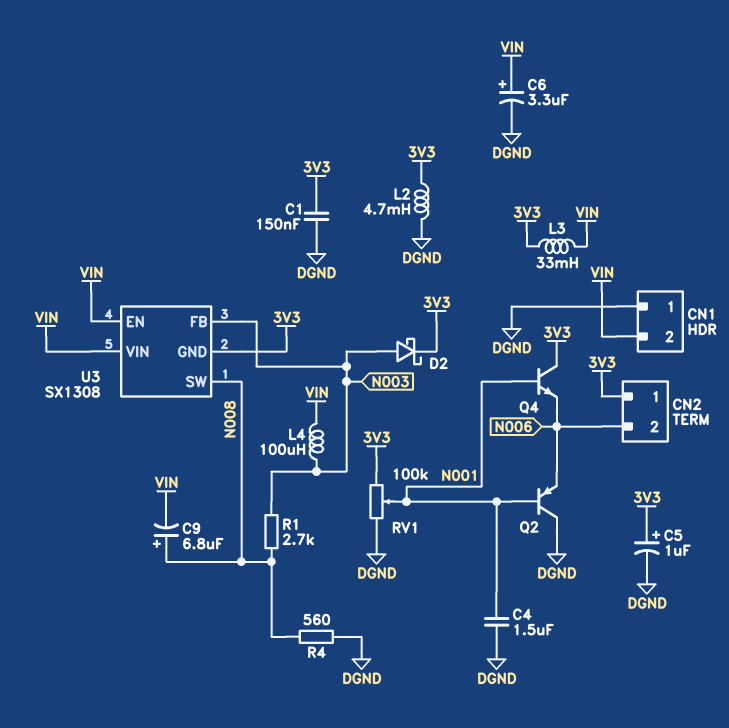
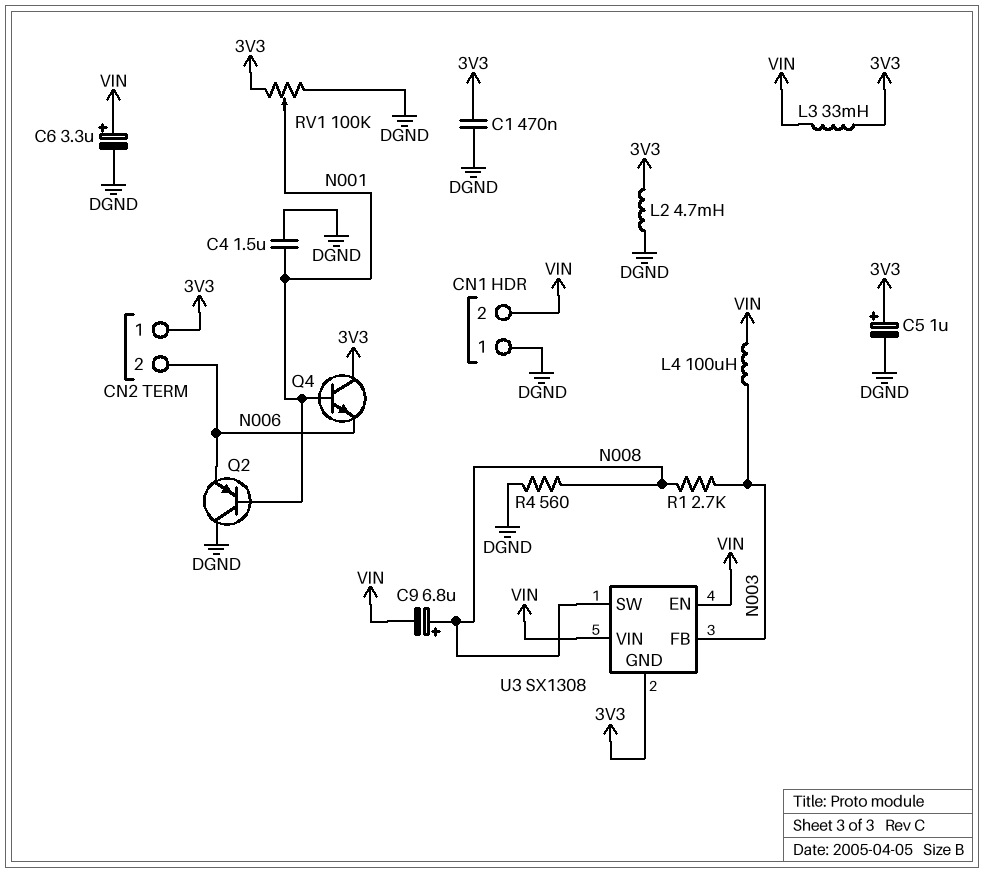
C1: 150nF (3V3, DGND) -> 470nF (3V3, DGND)
D2: schottky (A N003, K 3V3) -> none

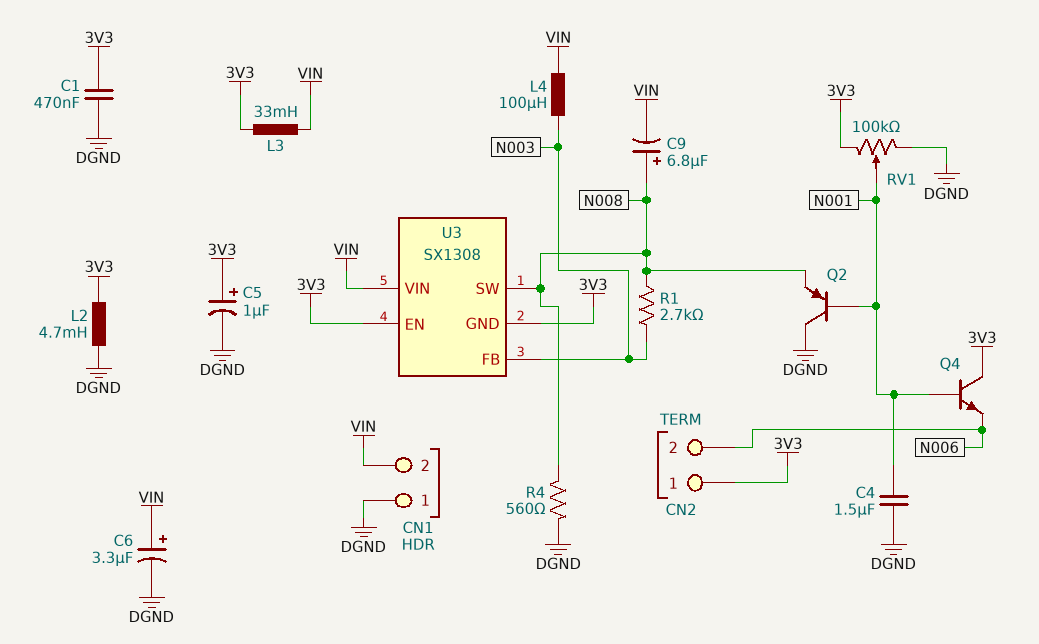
Q2: PNP (B N001, C DGND, E N006) -> PNP (B N001, C DGND, E N008)
U3 pin EN: VIN -> 3V3

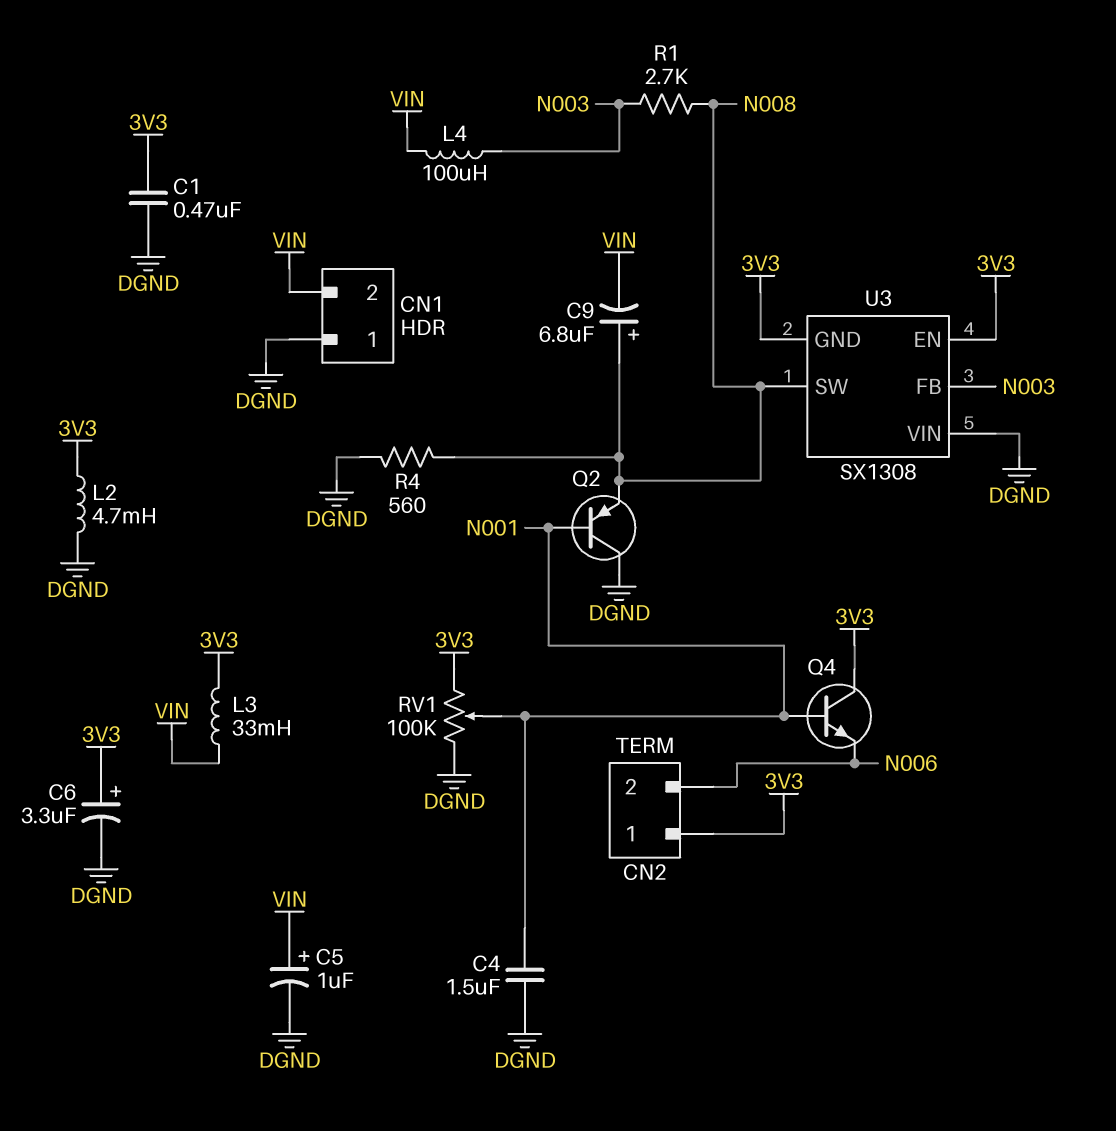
C5: 1uF (plus 3V3, minus DGND) -> 1uF (plus VIN, minus DGND)
C6: 3.3uF (plus VIN, minus DGND) -> 3.3uF (plus 3V3, minus DGND)
U3 pin VIN: VIN -> DGND

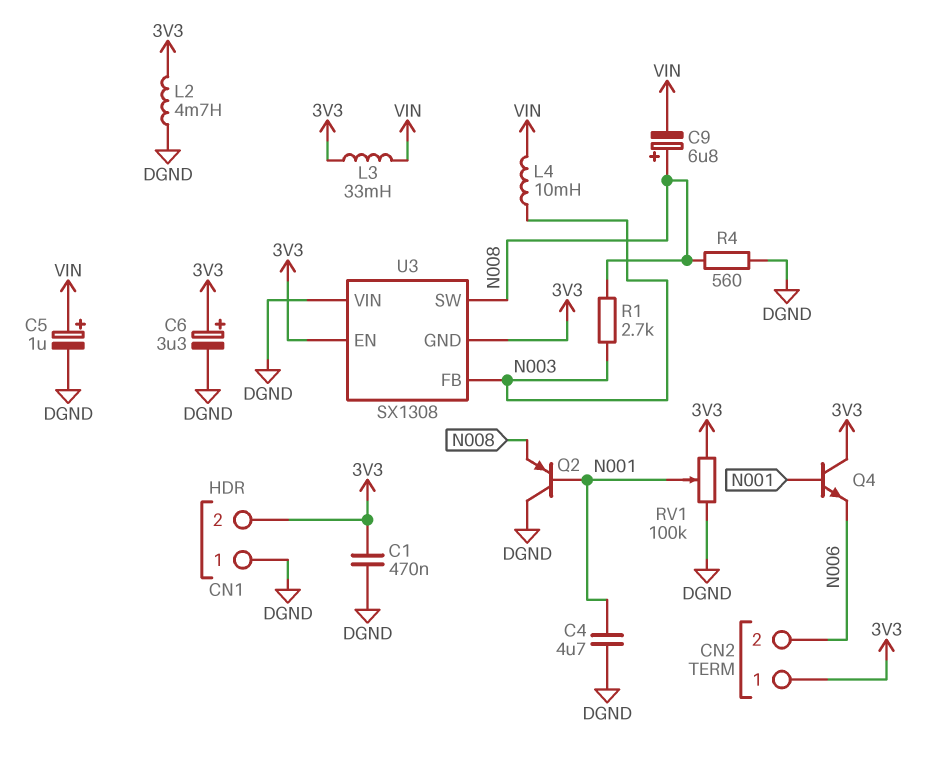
C4: 1.5uF (DGND, N001) -> 4.7uF (DGND, N001)
CN1 pin 2: VIN -> 3V3
L4: 100uH (N003, VIN) -> 10mH (N003, VIN)

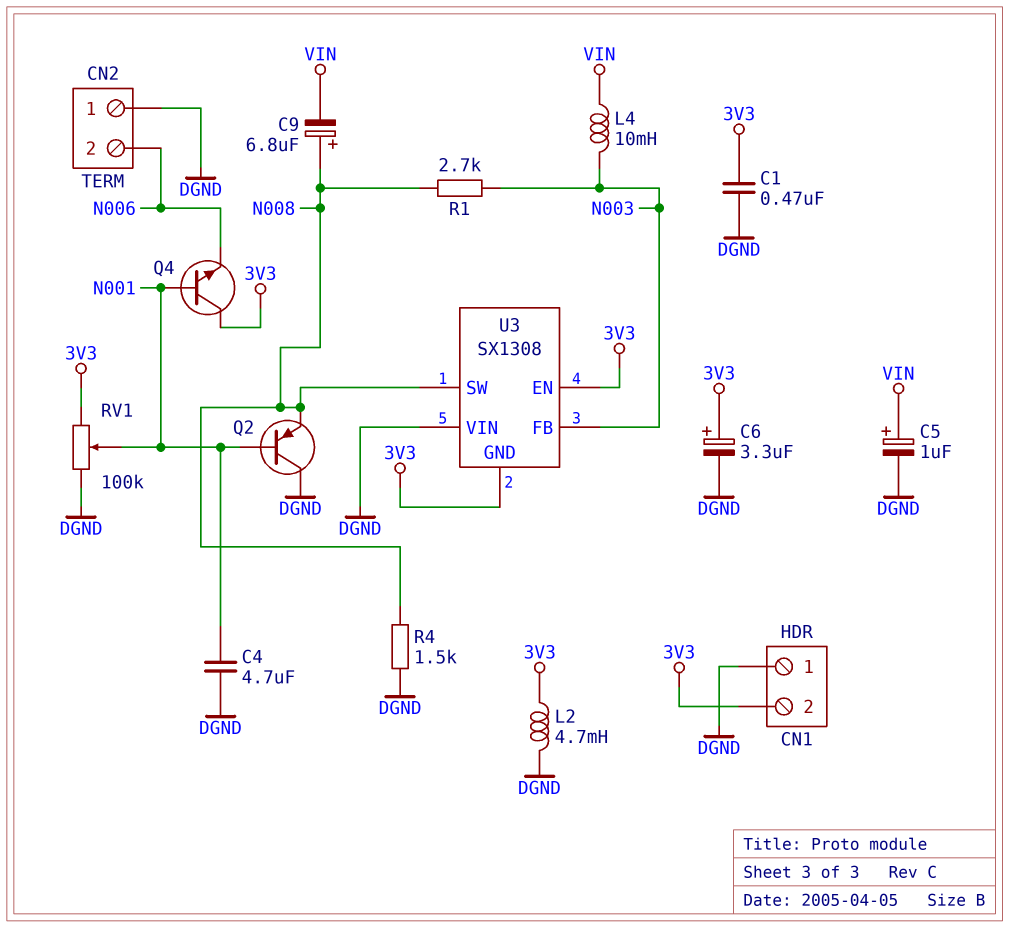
CN2 pin 1: 3V3 -> DGND
L3: 33mH (3V3, VIN) -> none
R4: 560 (DGND, N008) -> 1.5k (DGND, N008)

